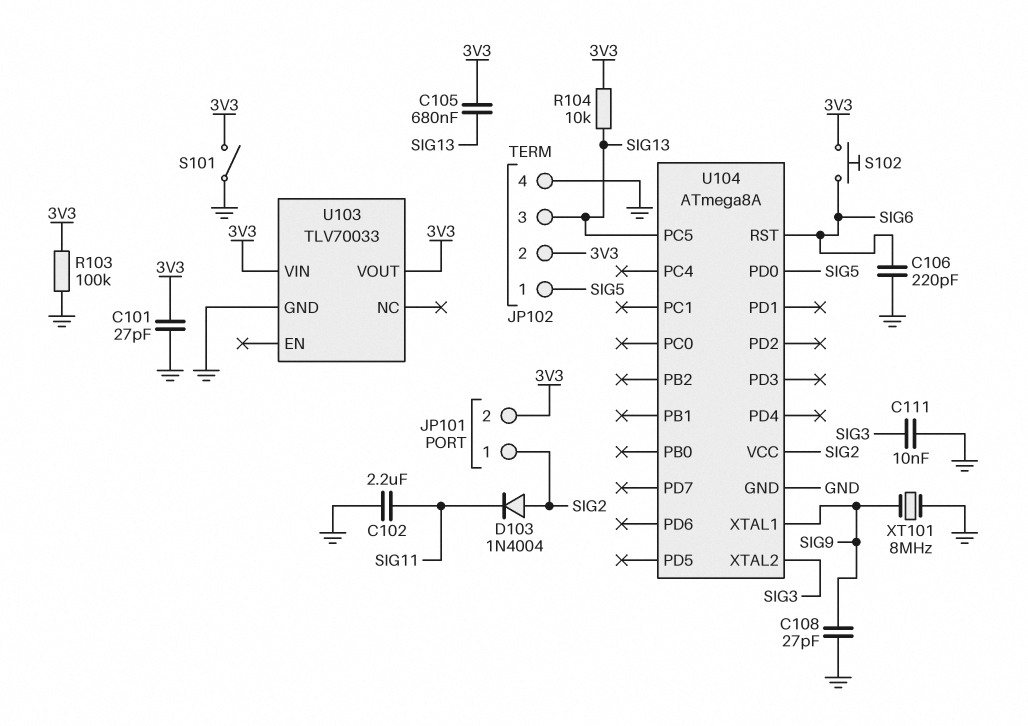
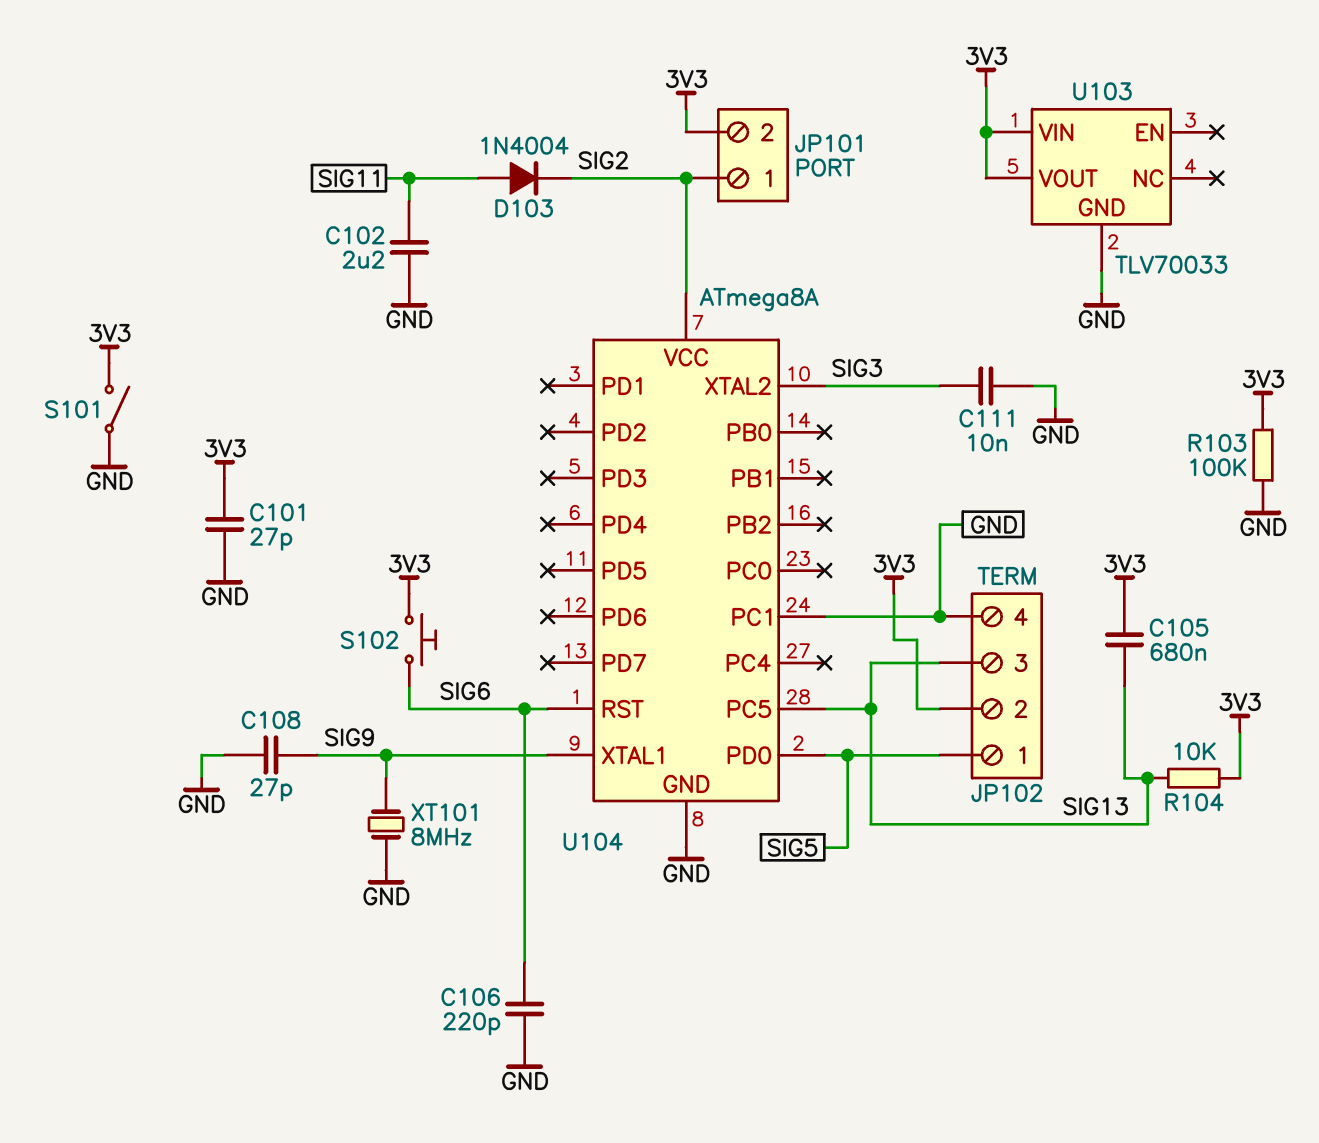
D103: diode 1N4004 (A SIG2, K SIG11) -> diode 1N4004 (A SIG11, K SIG2)
U104 pin PC1: none -> GND

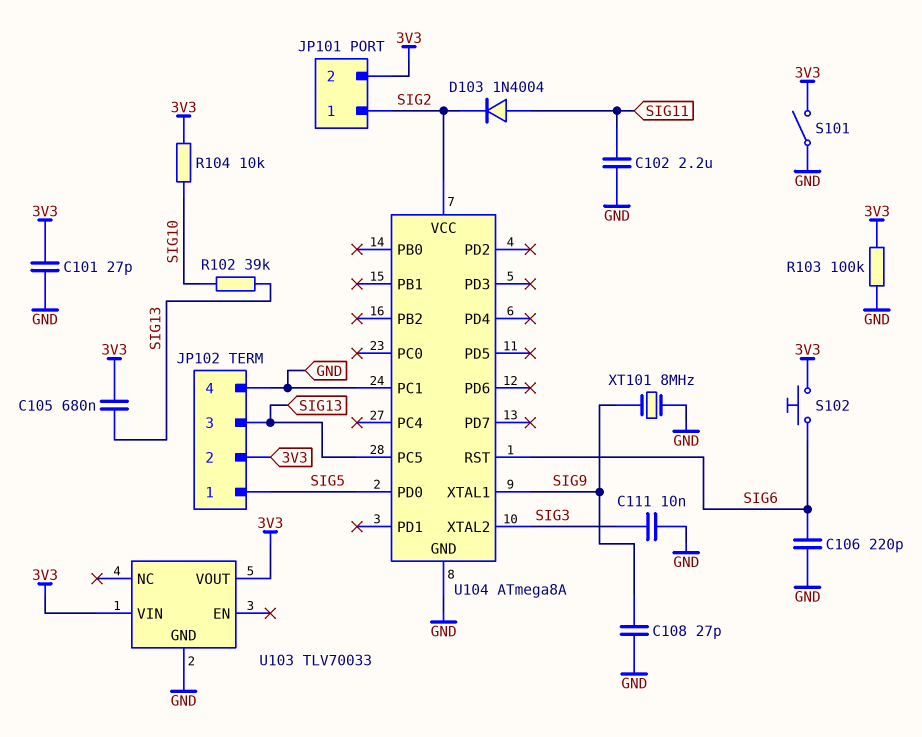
R102: none -> 39k (SIG10, SIG13)
R104: 10k (3V3, SIG13) -> 10k (3V3, SIG10)

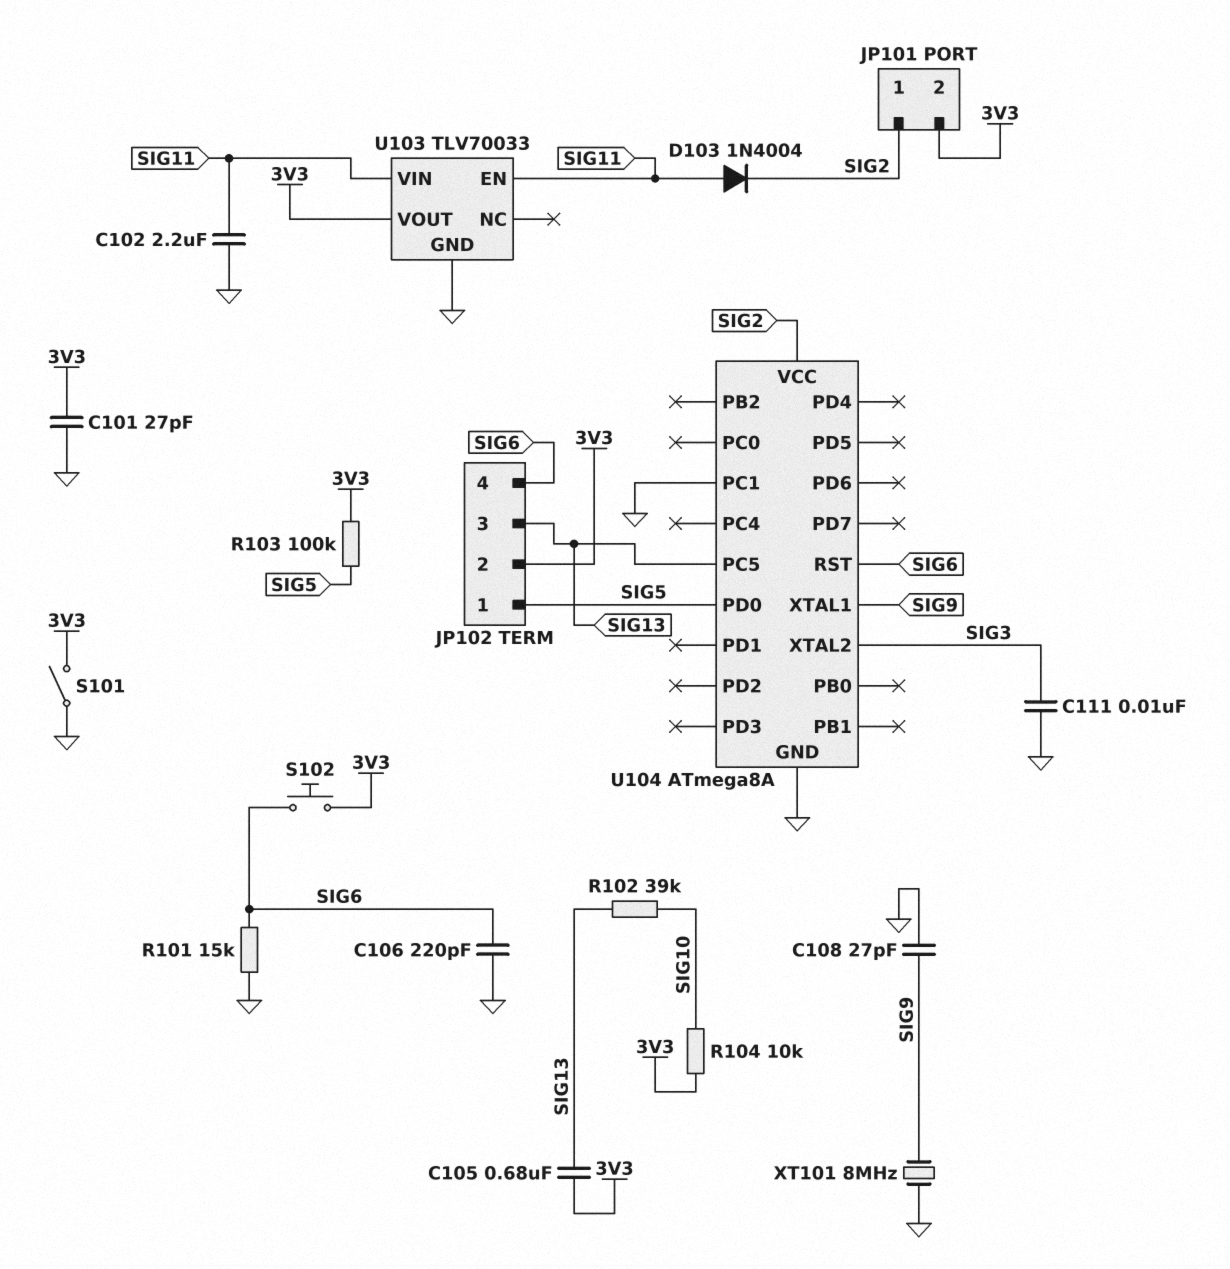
JP102 pin 4: GND -> SIG6
R101: none -> 15k (GND, SIG6)
R103: 100k (3V3, GND) -> 100k (3V3, SIG5)
U103 pin EN: none -> SIG11
U103 pin VIN: 3V3 -> SIG11

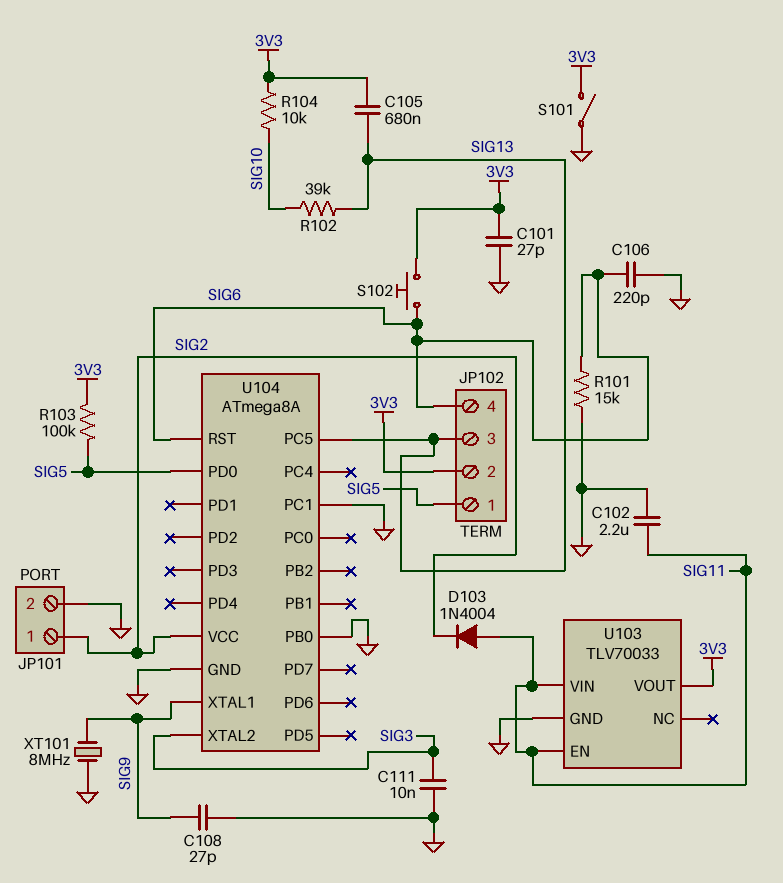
JP101 pin 2: 3V3 -> GND
U104 pin PB0: none -> GND

